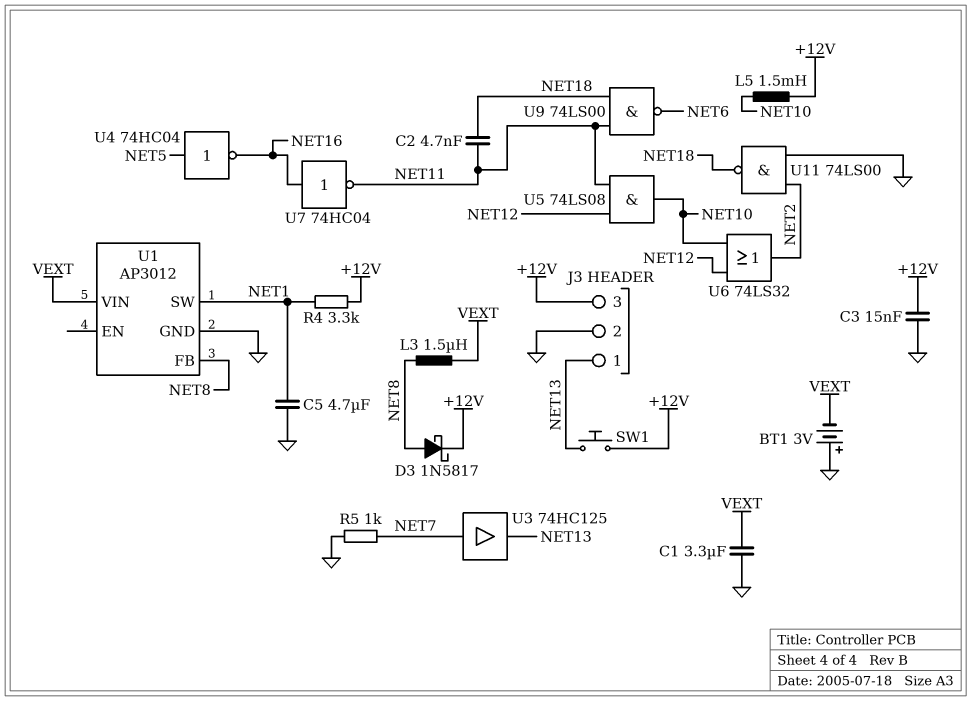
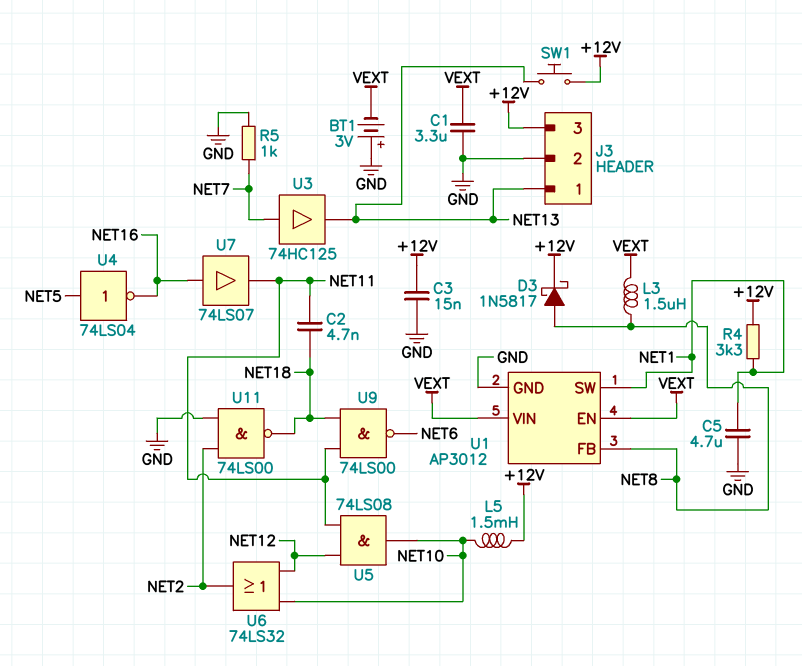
U1 pin EN: none -> VEXT
U4: NOT 74HC04 (in NET5, out NET16) -> NOT 74LS04 (in NET5, out NET16)
U7: NOT 74HC04 (in NET16, out NET11) -> buffer 74LS07 (in NET16, out NET11)

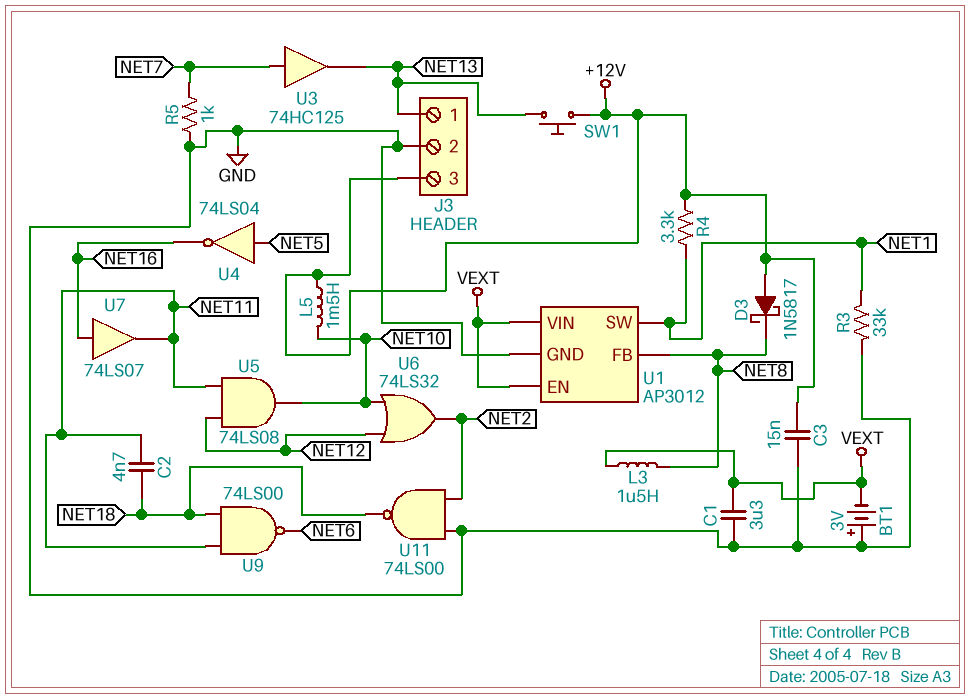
C5: 4.7uF (GND, NET1) -> none
D3: schottky 1N5817 (A NET8, K +12V) -> schottky 1N5817 (A +12V, K NET8)
R3: none -> 33k (GND, NET1)

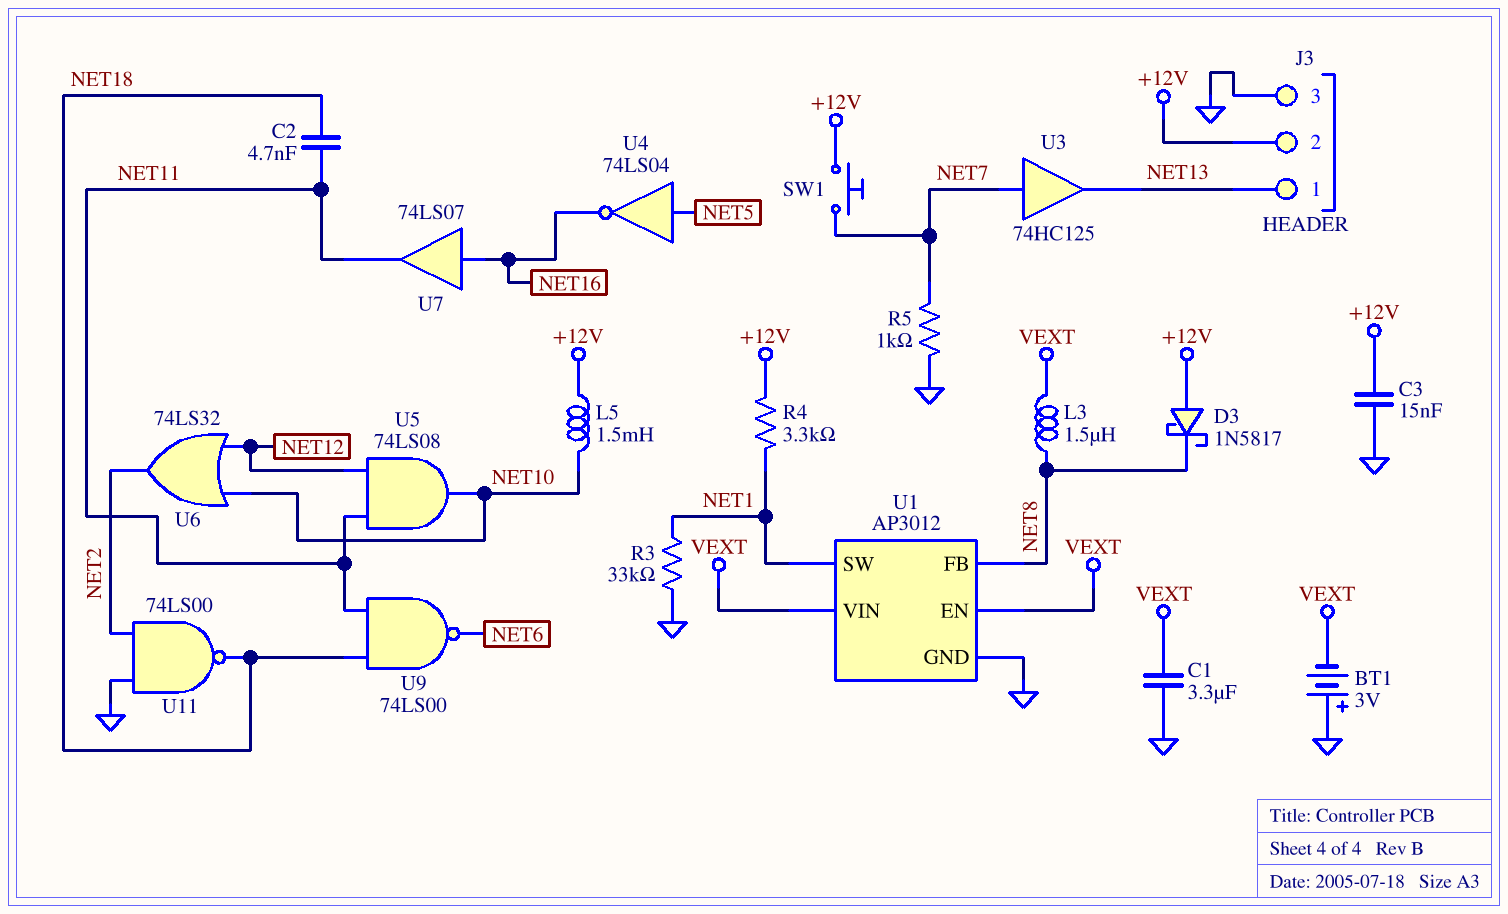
J3 pin 2: GND -> +12V
J3 pin 3: +12V -> GND
SW1: button (+12V, NET13) -> button (+12V, NET7)

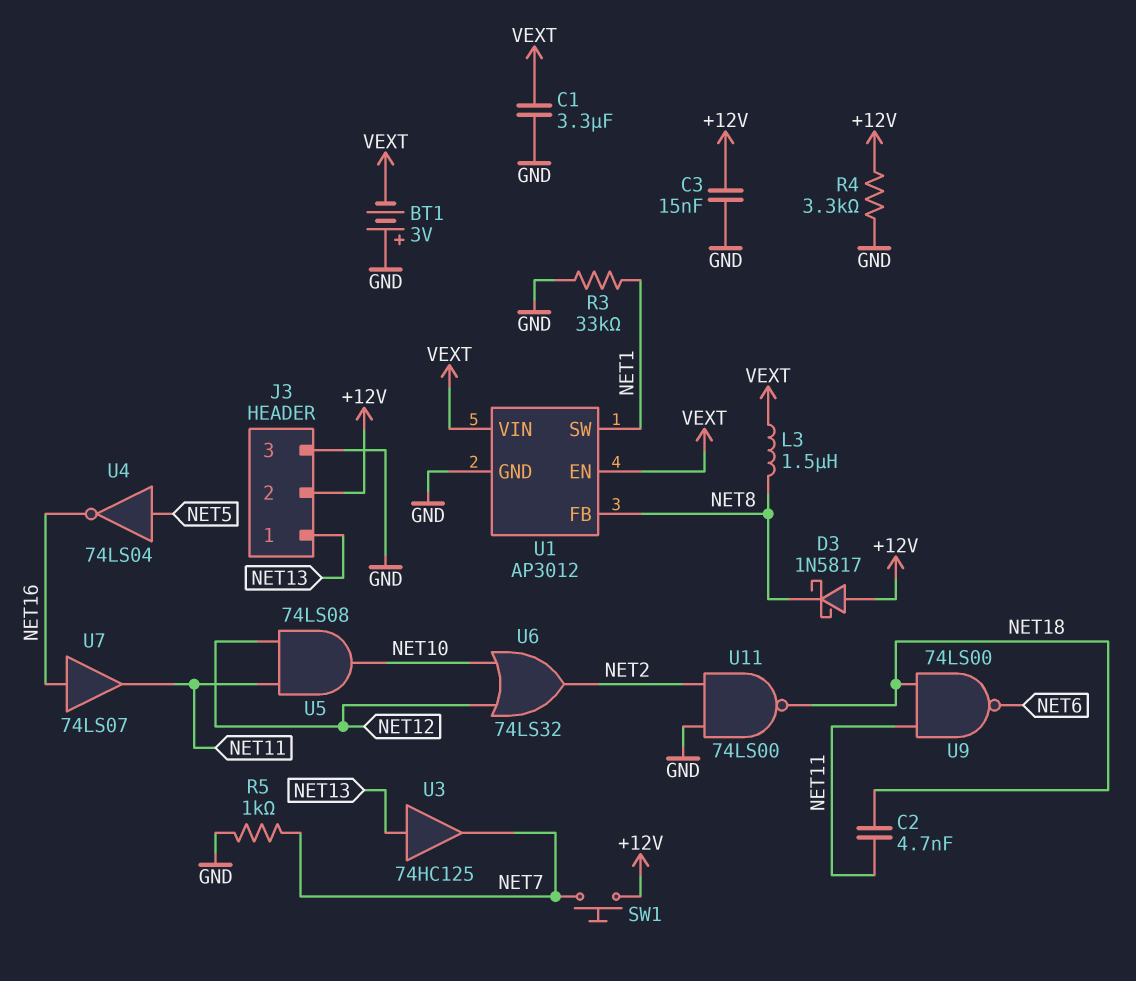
L5: 1.5mH (+12V, NET10) -> none
R4: 3.3k (+12V, NET1) -> 3.3k (+12V, GND)
U3: buffer 74HC125 (in NET7, out NET13) -> buffer 74HC125 (in NET13, out NET7)

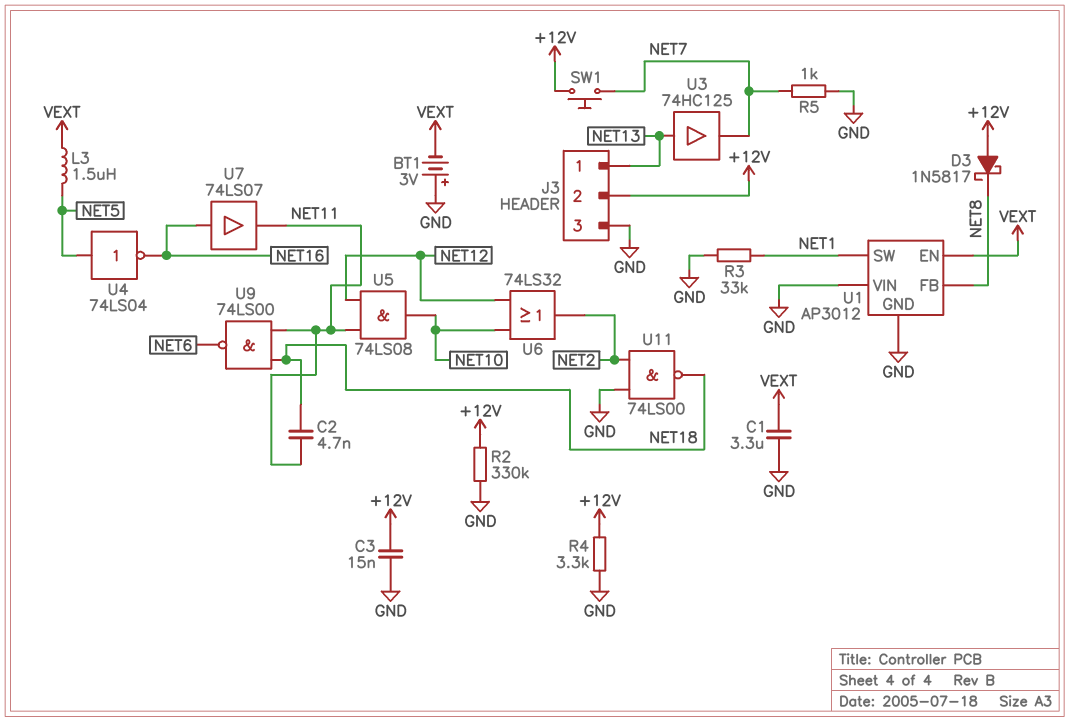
L3: 1.5uH (NET8, VEXT) -> 1.5uH (NET5, VEXT)
R2: none -> 330k (+12V, GND)
U1 pin VIN: VEXT -> GND

